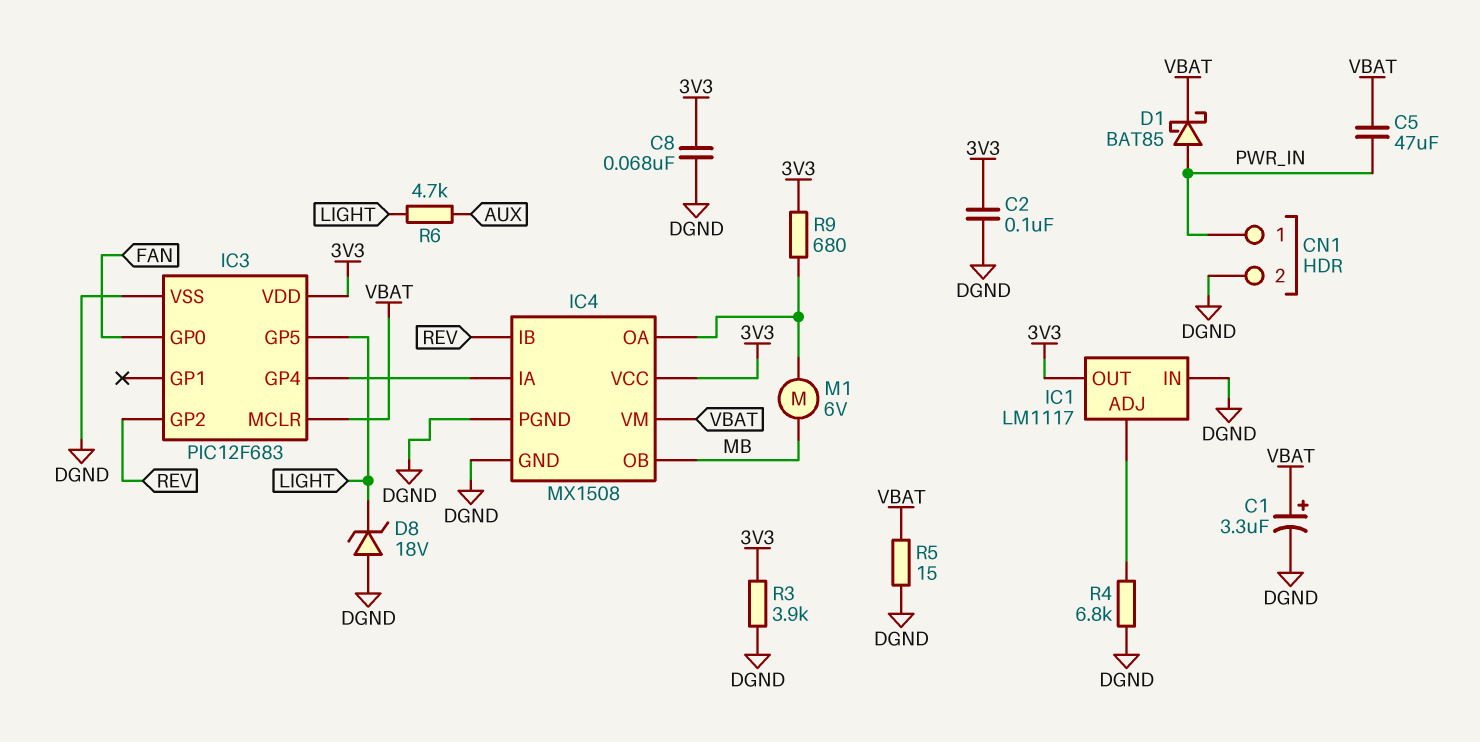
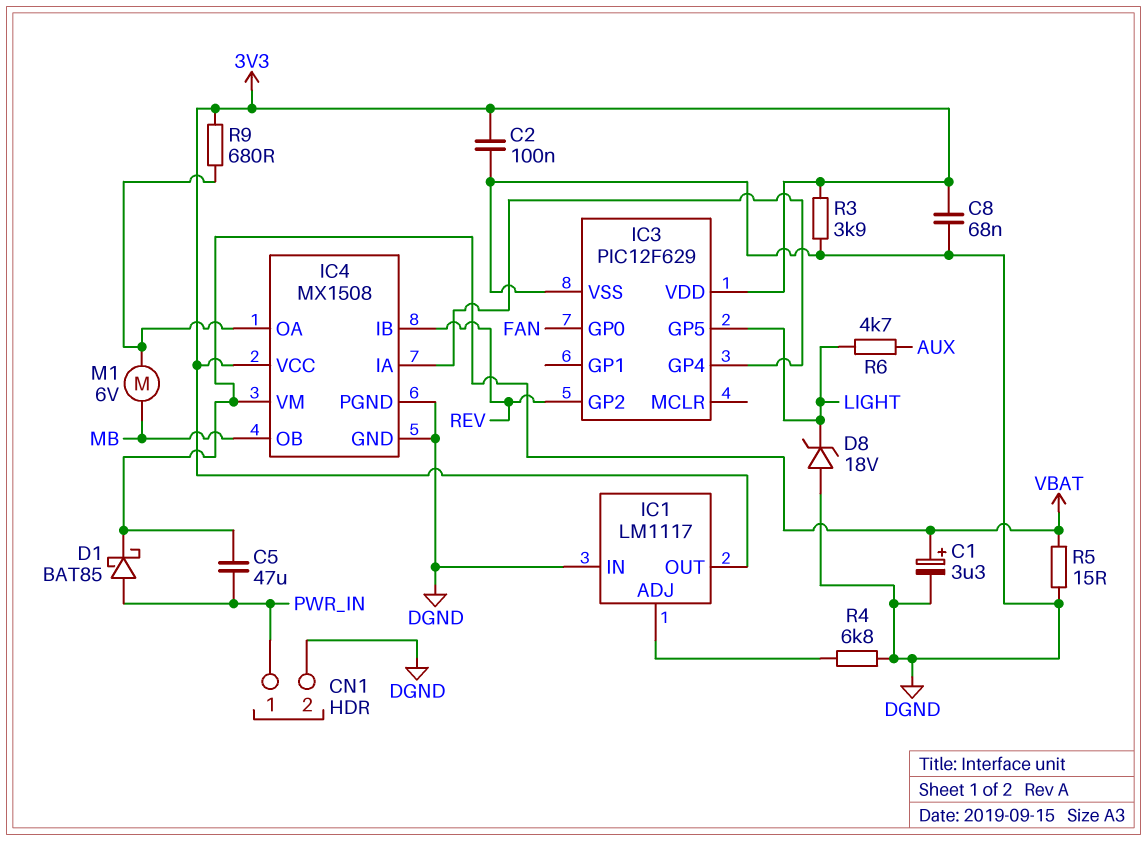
IC3: PIC12F683 -> PIC12F629
IC3 pin MCLR: VBAT -> none

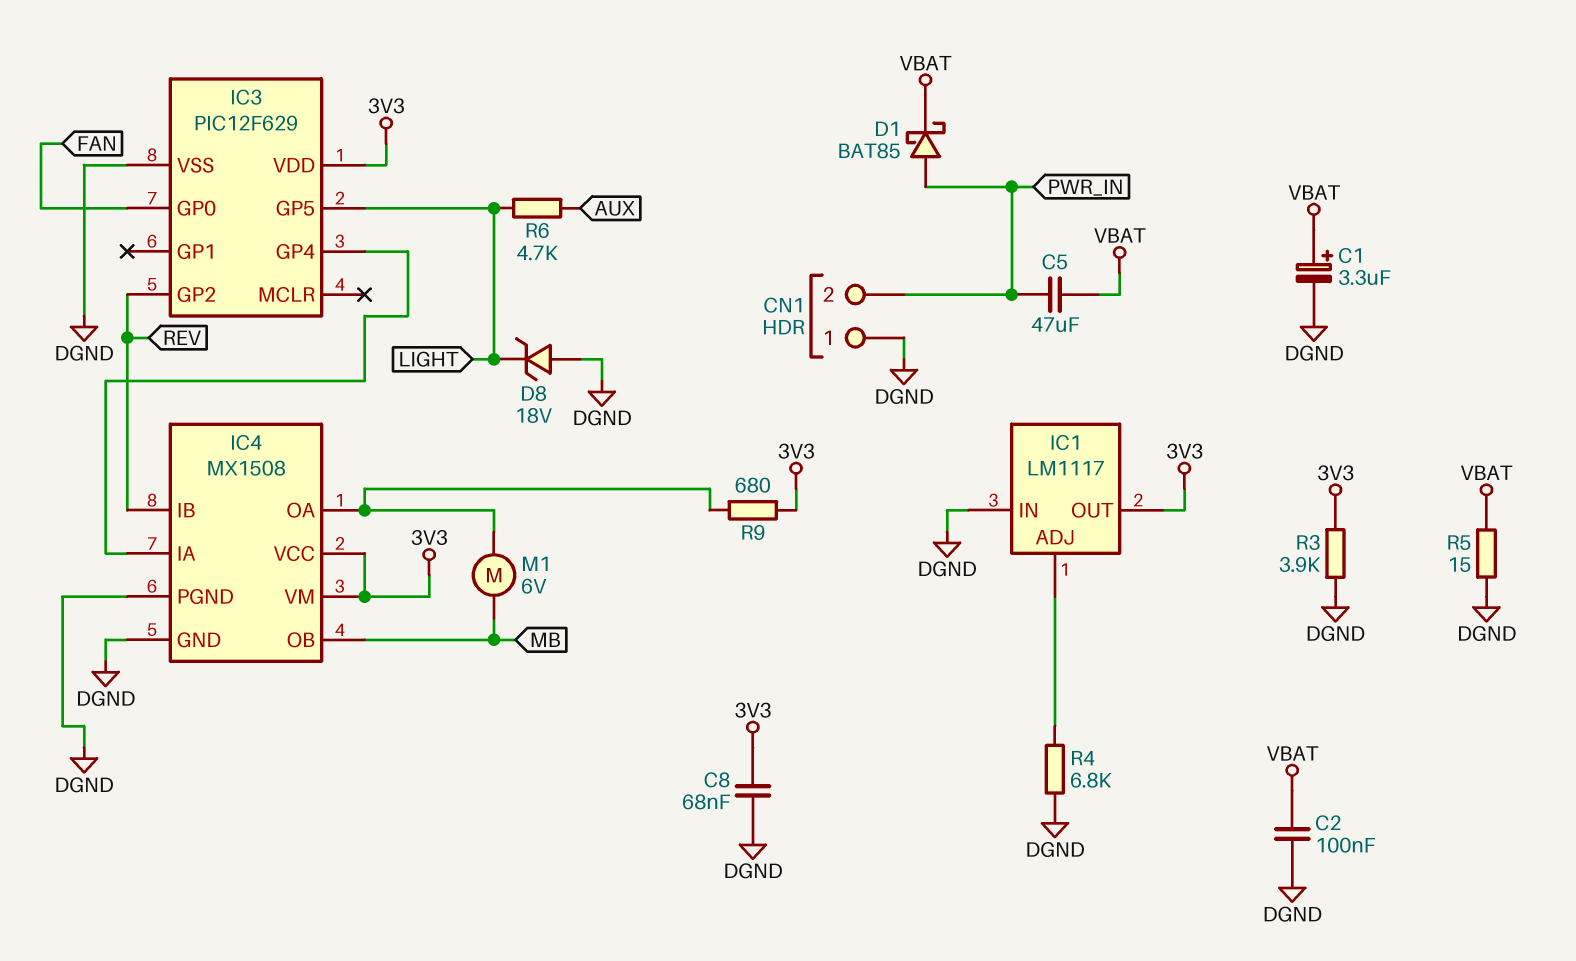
C2: 100nF (3V3, DGND) -> 100nF (DGND, VBAT)
CN1 pin 1: PWR_IN -> DGND
CN1 pin 2: DGND -> PWR_IN
IC4 pin VM: VBAT -> 3V3

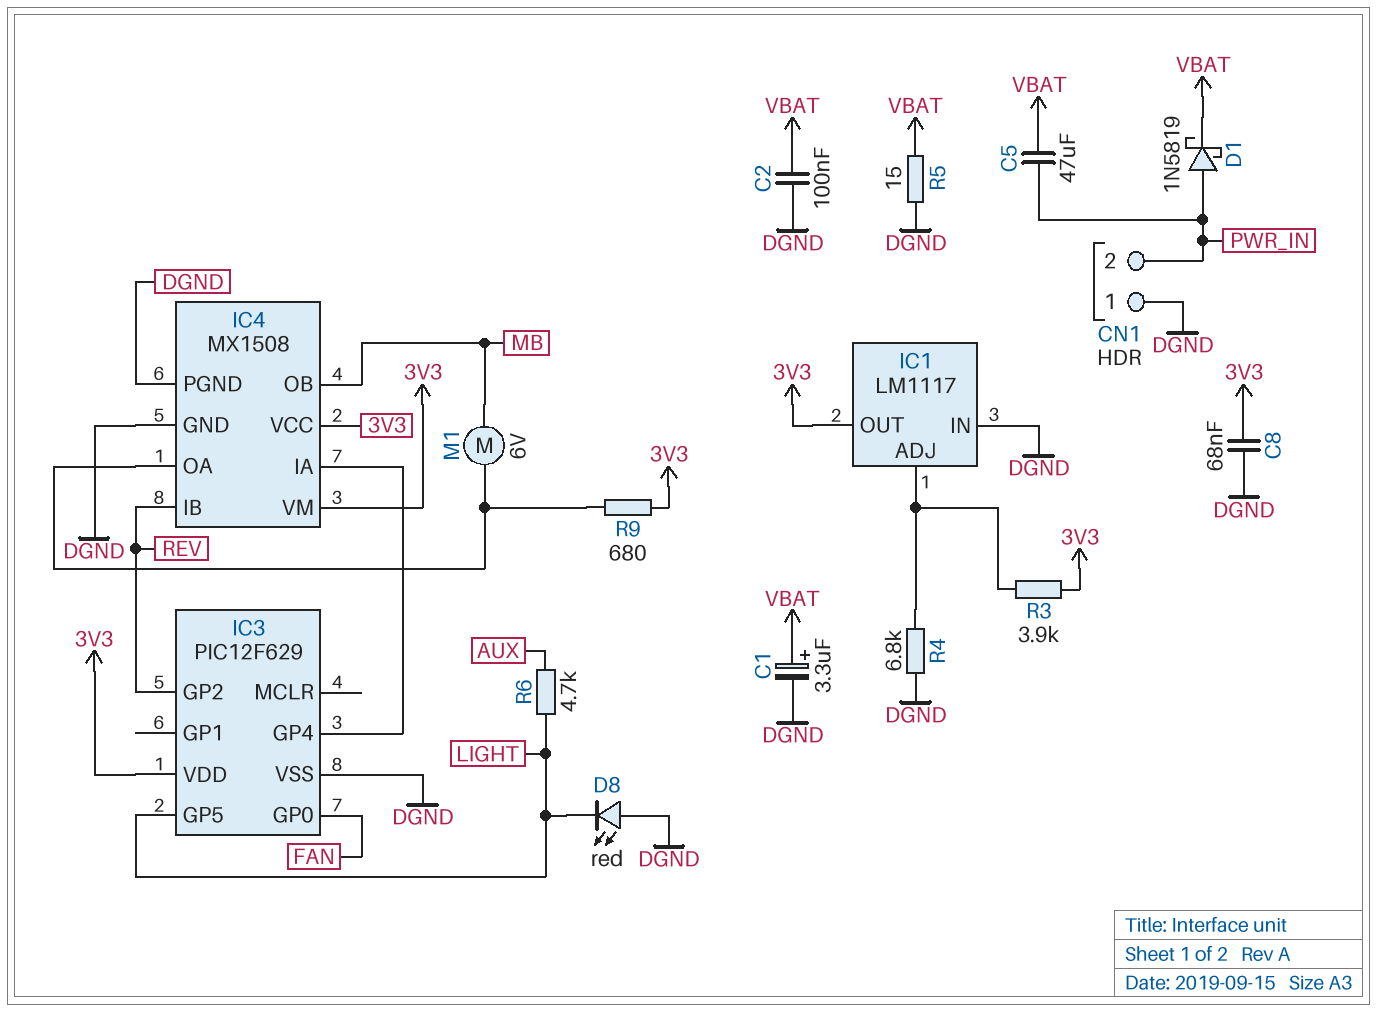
D1: schottky BAT85 (A PWR_IN, K VBAT) -> schottky 1N5819 (A PWR_IN, K VBAT)
D8: zener 18V (A DGND, K LIGHT) -> LED red (A DGND, K LIGHT)
R3: 3.9k (3V3, DGND) -> 3.9k (3V3, IC1/ADJ)

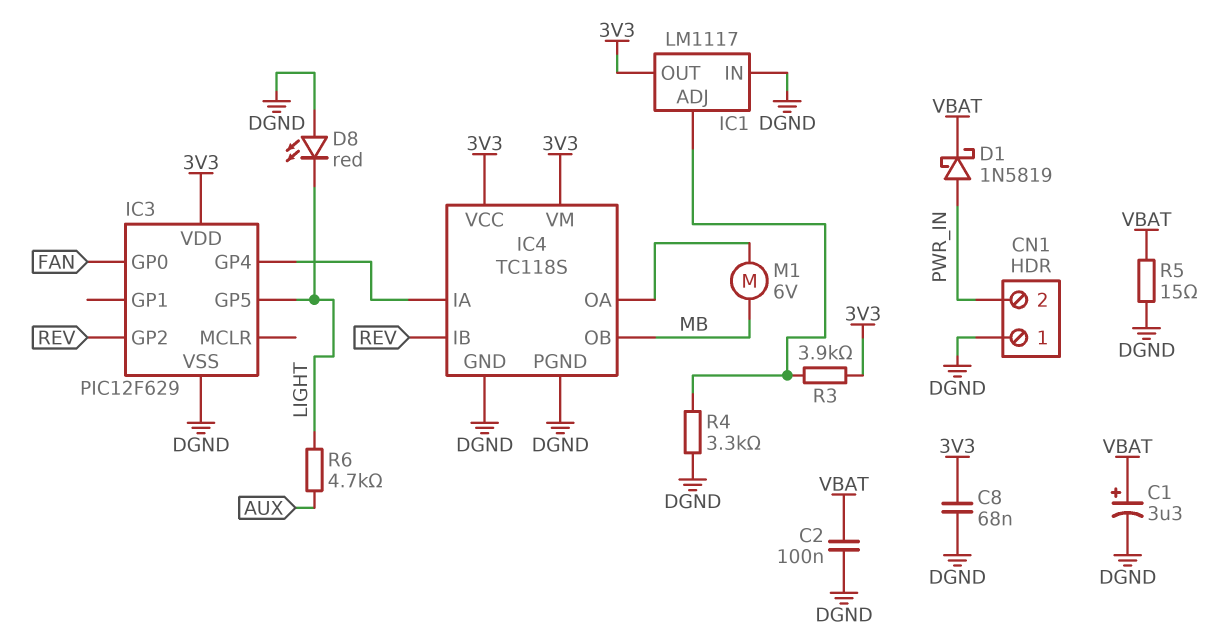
C5: 47uF (PWR_IN, VBAT) -> none
IC4: MX1508 -> TC118S
R4: 6.8k (DGND, IC1/ADJ) -> 3.3k (DGND, IC1/ADJ)
R9: 680 (3V3, IC4/OA) -> none

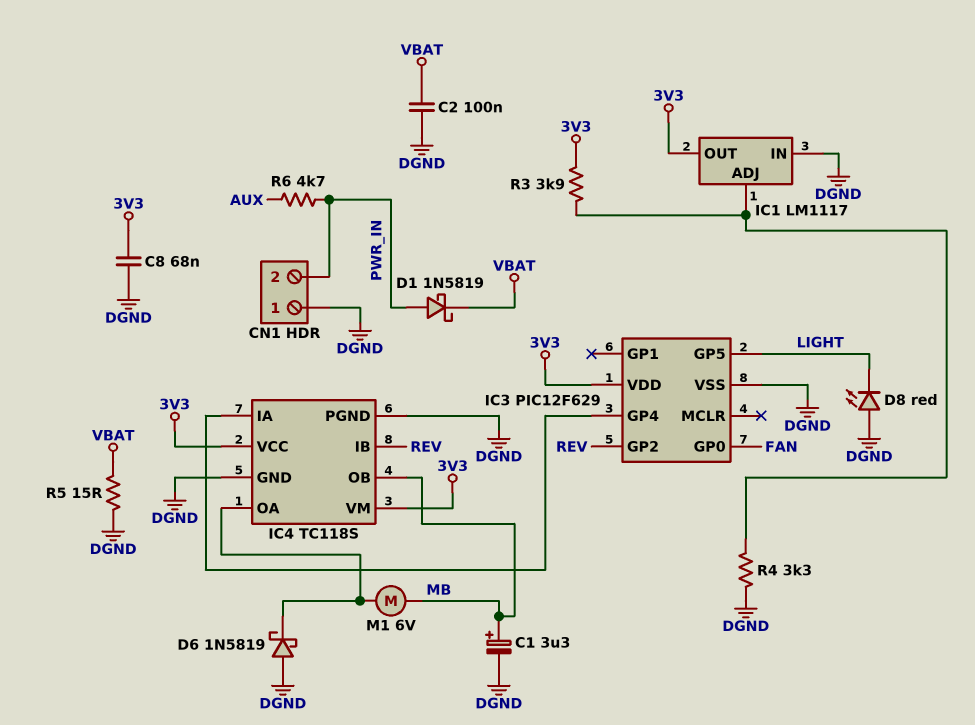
C1: 3.3uF (plus VBAT, minus DGND) -> 3.3uF (plus MB, minus DGND)
D6: none -> schottky 1N5819 (A DGND, K IC4/OA)
R6: 4.7k (AUX, LIGHT) -> 4.7k (AUX, PWR_IN)

